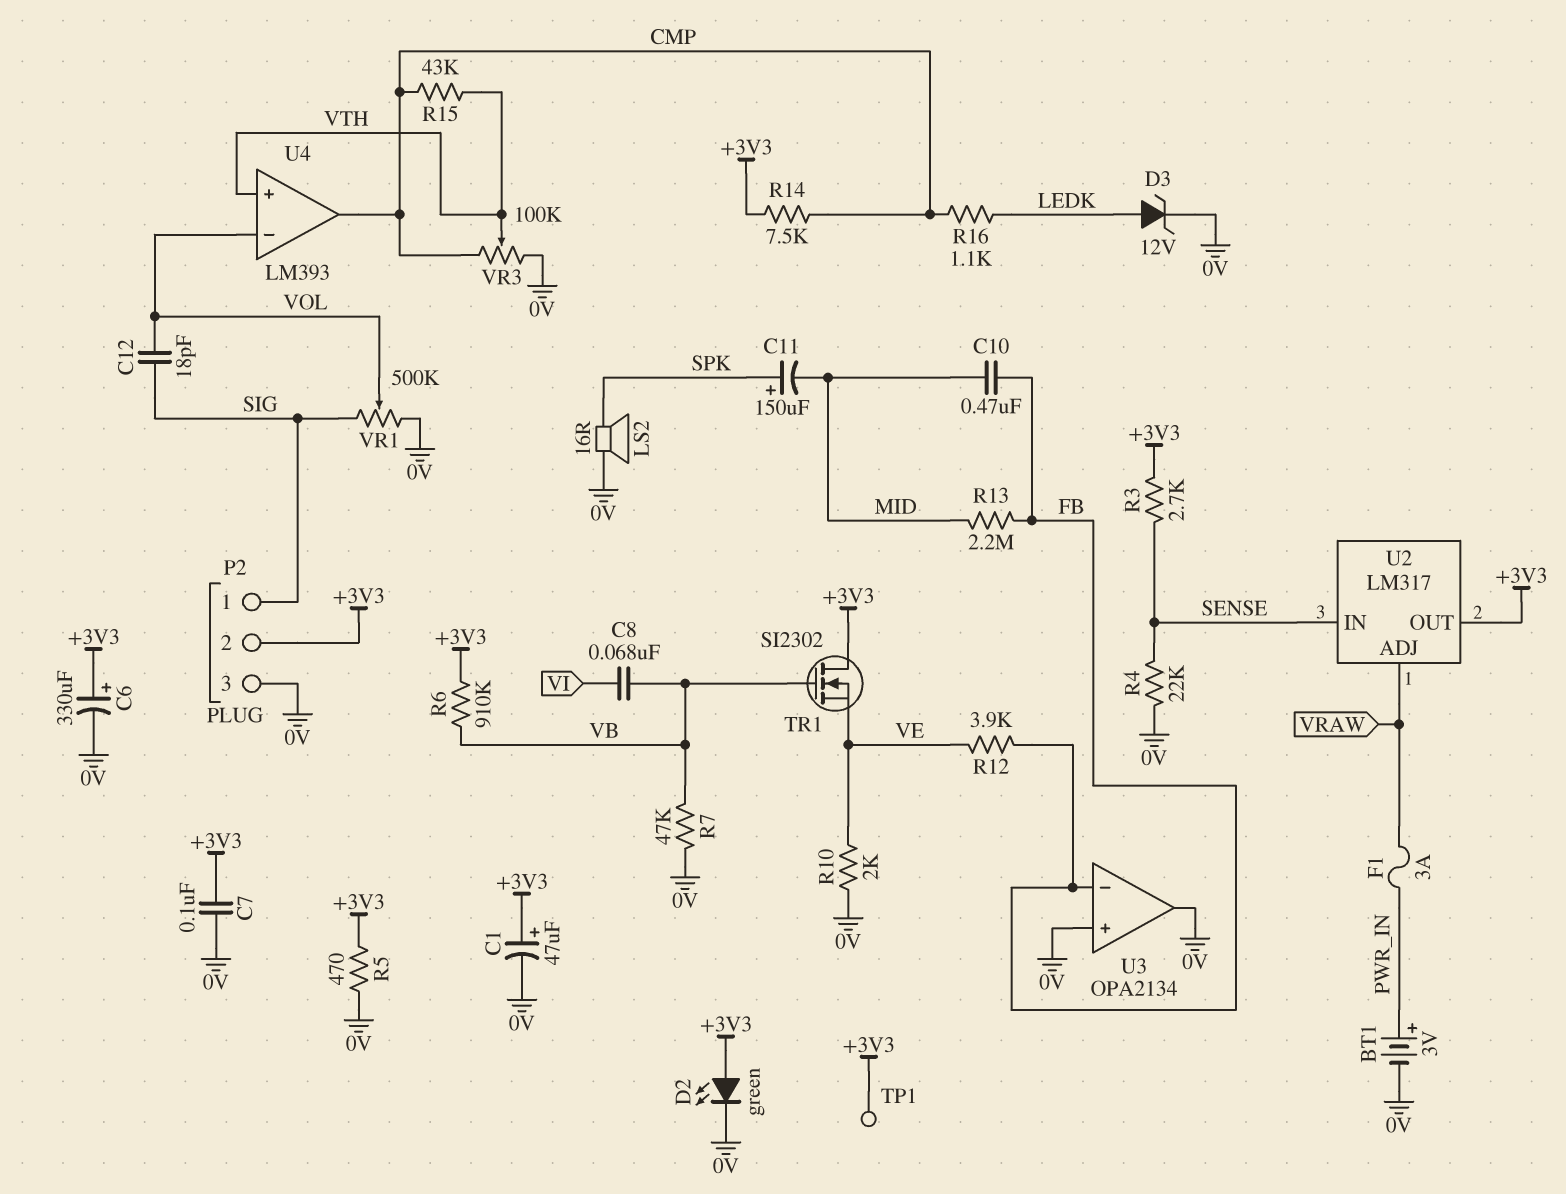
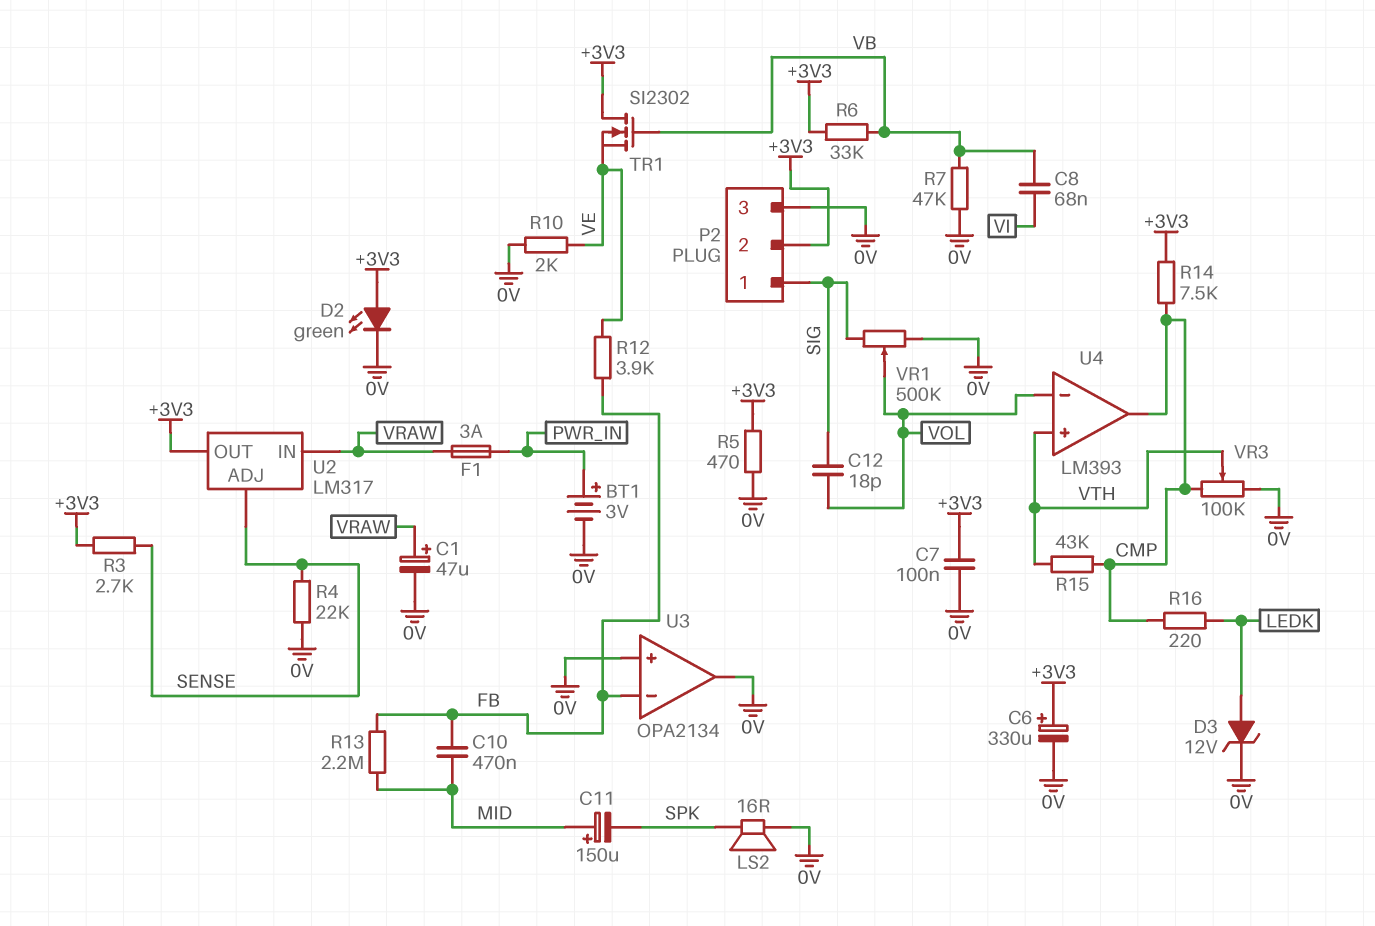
C1: 47uF (plus +3V3, minus 0V) -> 47uF (plus VRAW, minus 0V)
C11: 150uF (plus SPK, minus MID) -> 150uF (plus MID, minus SPK)
R6: 910k (+3V3, VB) -> 33k (+3V3, VB)
R16: 1.1k (CMP, LEDK) -> 220 (CMP, LEDK)
TP1: test point (+3V3) -> none
U2 pin ADJ: VRAW -> SENSE
U2 pin IN: SENSE -> VRAW

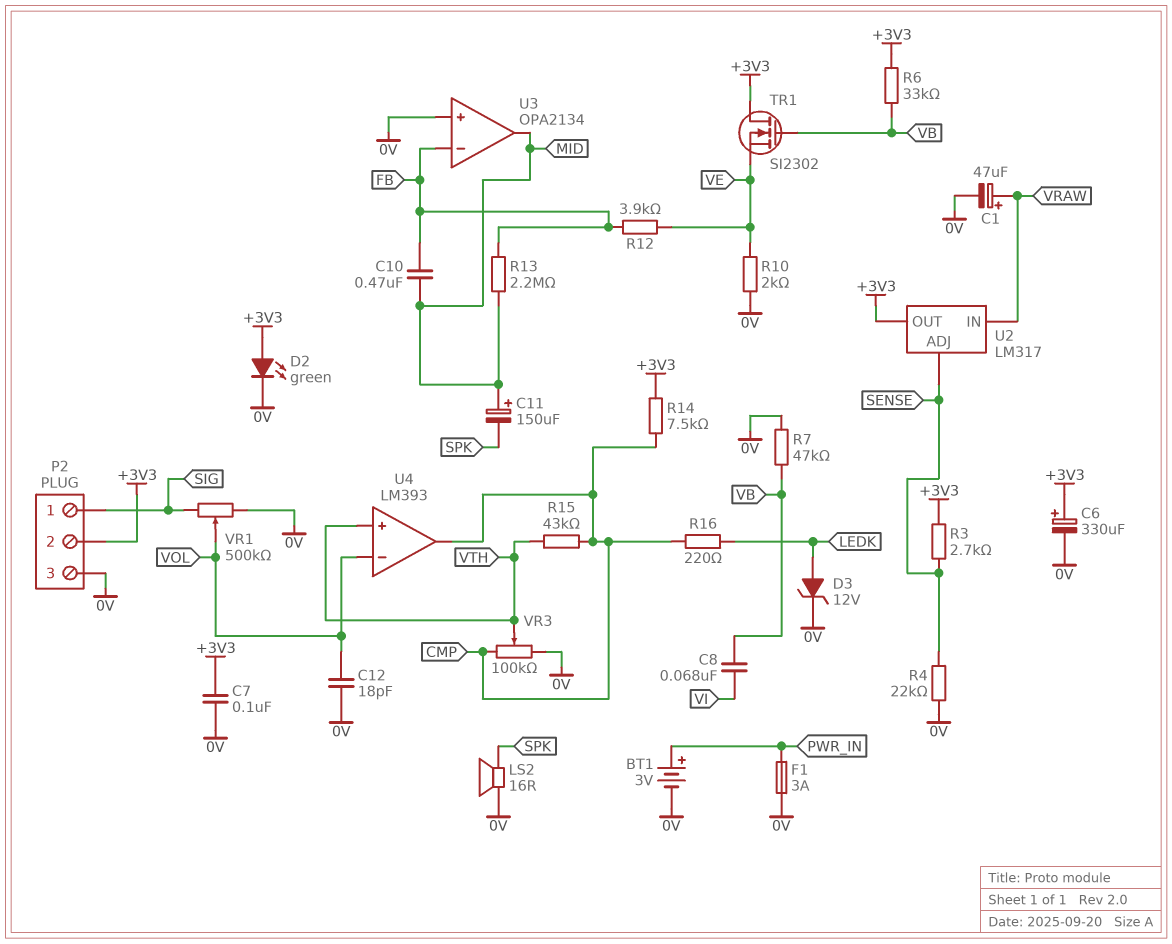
C12: 18pF (SIG, VOL) -> 18pF (0V, VOL)
F1: 3A (PWR_IN, VRAW) -> 3A (0V, PWR_IN)
R5: 470 (+3V3, 0V) -> none
U3 pin out: 0V -> MID

